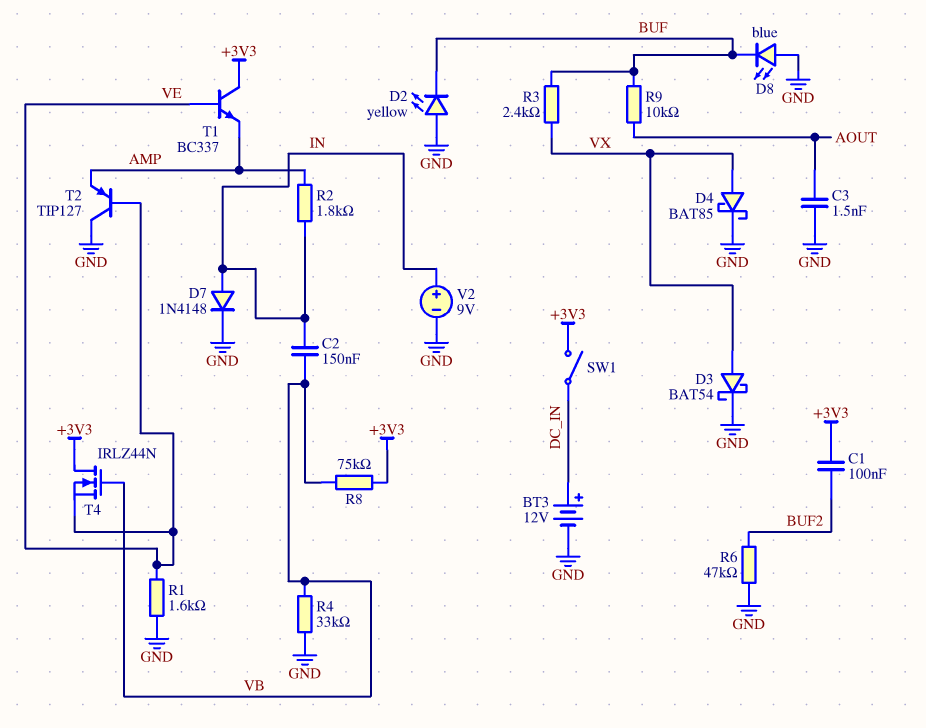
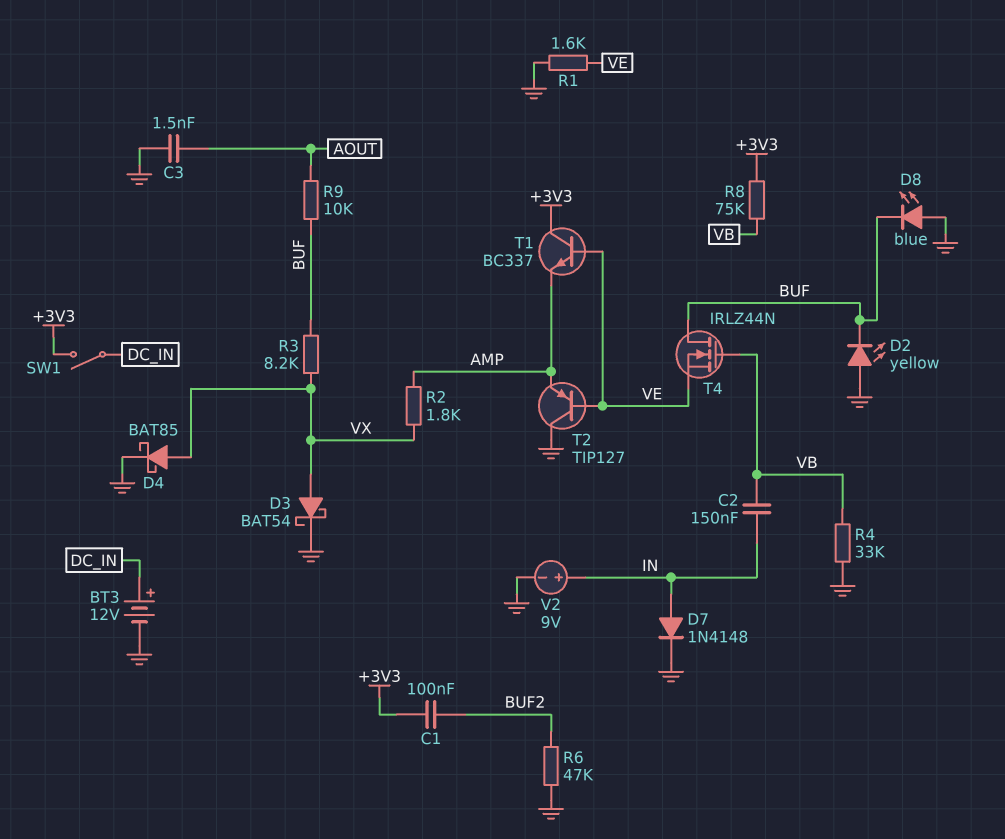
R2: 1.8k (AMP, IN) -> 1.8k (AMP, VX)
R3: 2.4k (BUF, VX) -> 8.2k (BUF, VX)
T4: NMOS IRLZ44N (G VB, D +3V3, S VE) -> NMOS IRLZ44N (G VB, D BUF, S VE)

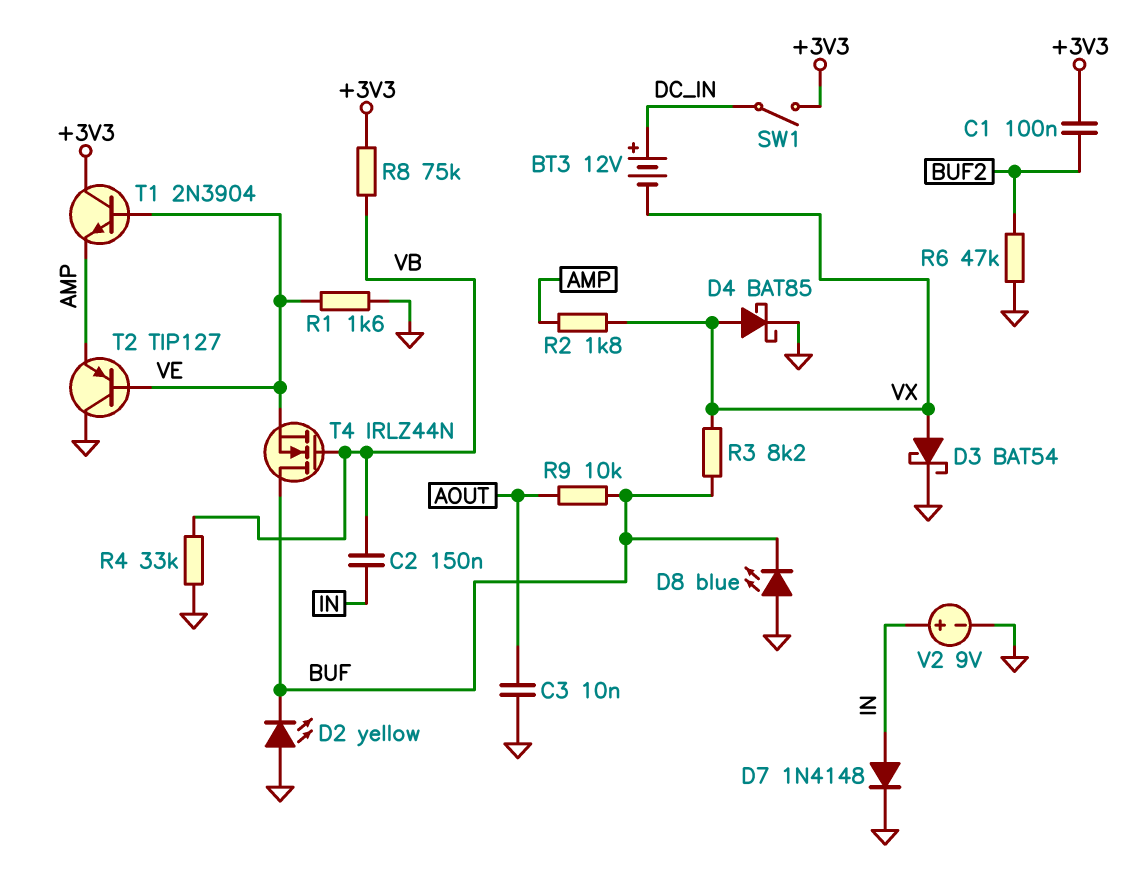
BT3: 12V (plus DC_IN, minus GND) -> 12V (plus DC_IN, minus VX)
C3: 1.5nF (AOUT, GND) -> 10nF (AOUT, GND)
T1: NPN BC337 (B VE, C +3V3, E AMP) -> NPN 2N3904 (B VE, C +3V3, E AMP)

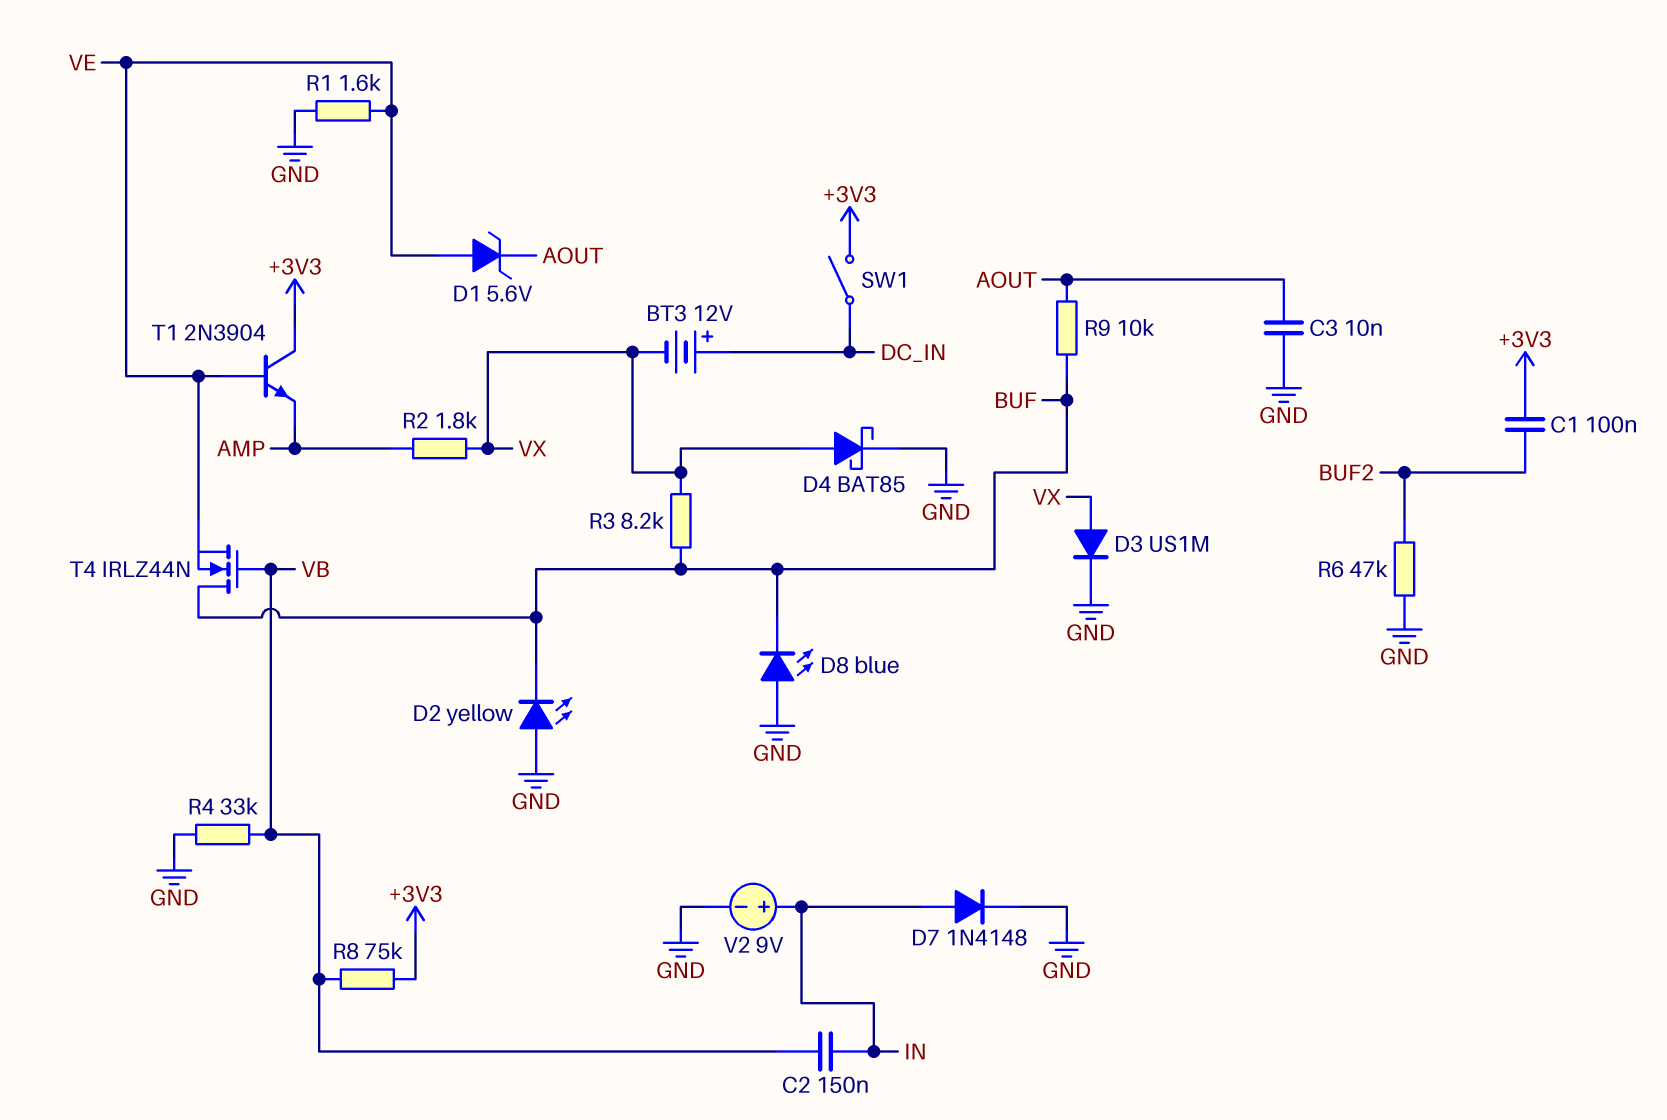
D1: none -> zener 5.6V (A VE, K AOUT)
D3: schottky BAT54 (A VX, K GND) -> diode US1M (A VX, K GND)
T2: PNP TIP127 (B VE, C GND, E AMP) -> none

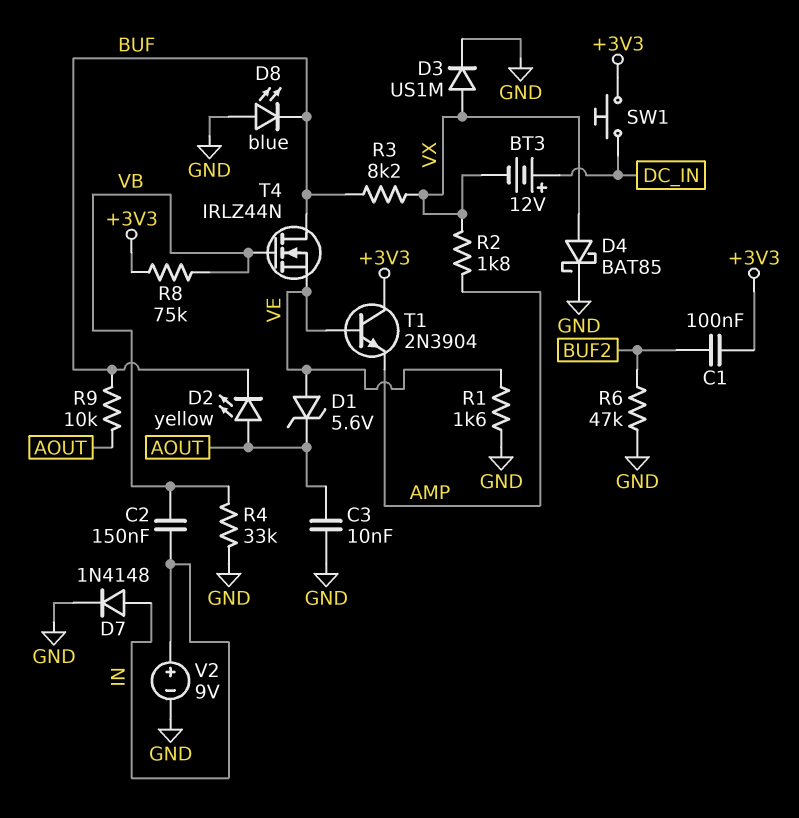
D2: LED yellow (A GND, K BUF) -> LED yellow (A AOUT, K BUF)
SW1: switch (+3V3, DC_IN) -> button (+3V3, DC_IN)

